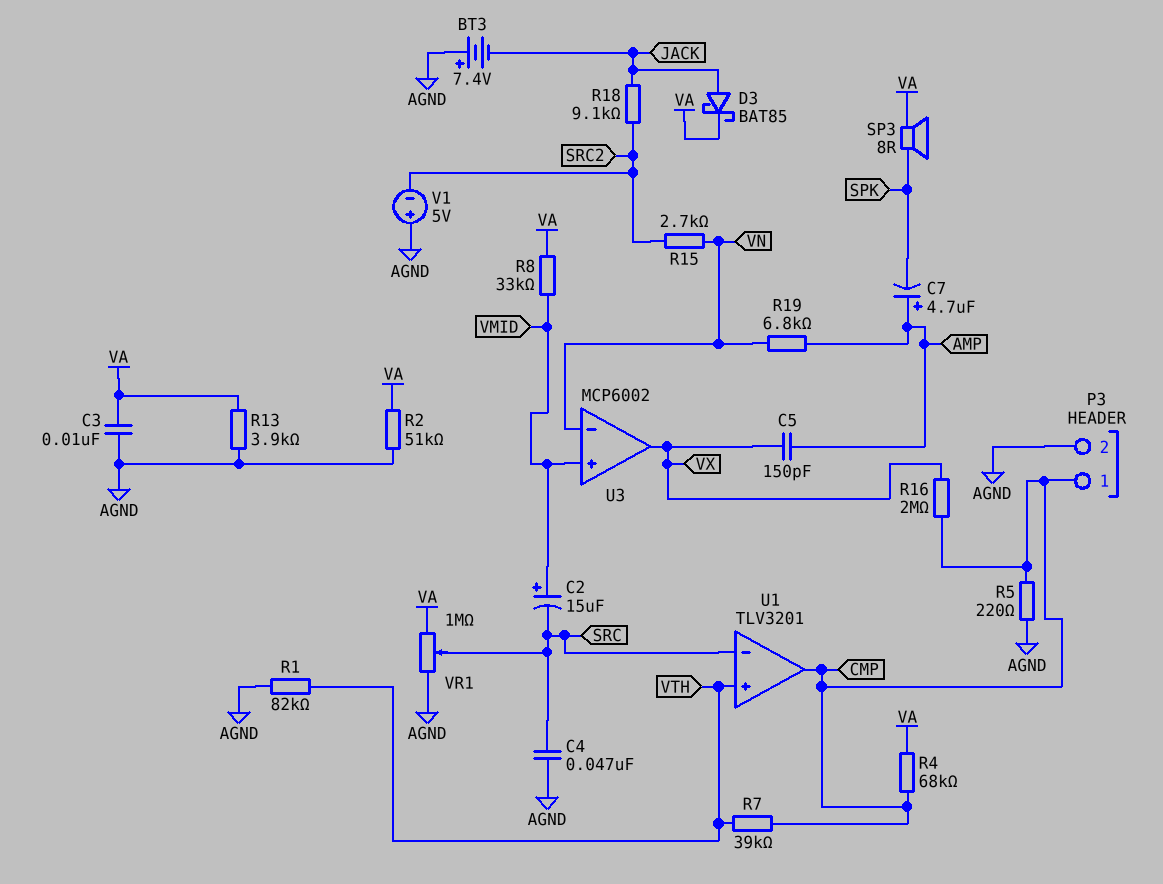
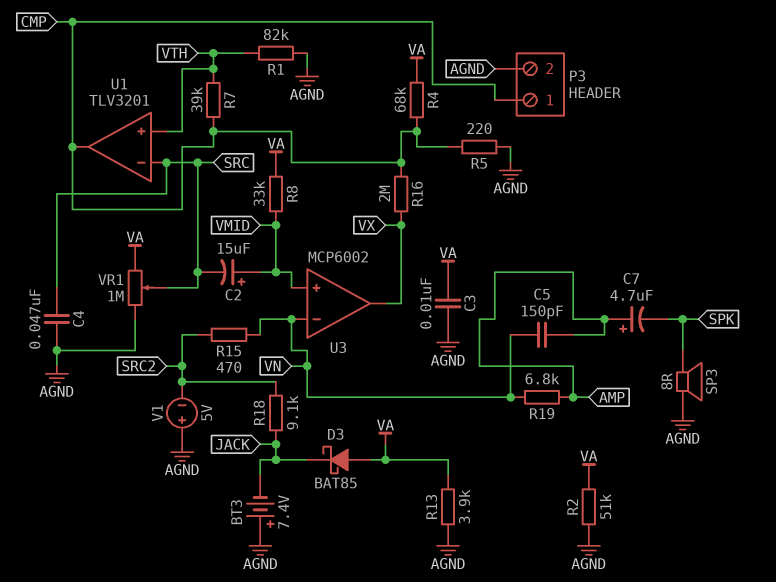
C5: 150pF (AMP, VX) -> 150pF (AMP, VN)
D3: schottky BAT85 (A JACK, K VA) -> schottky BAT85 (A VA, K JACK)
R15: 2.7k (SRC2, VN) -> 470 (SRC2, VN)
SP3: speaker 8R (SPK, VA) -> speaker 8R (AGND, SPK)

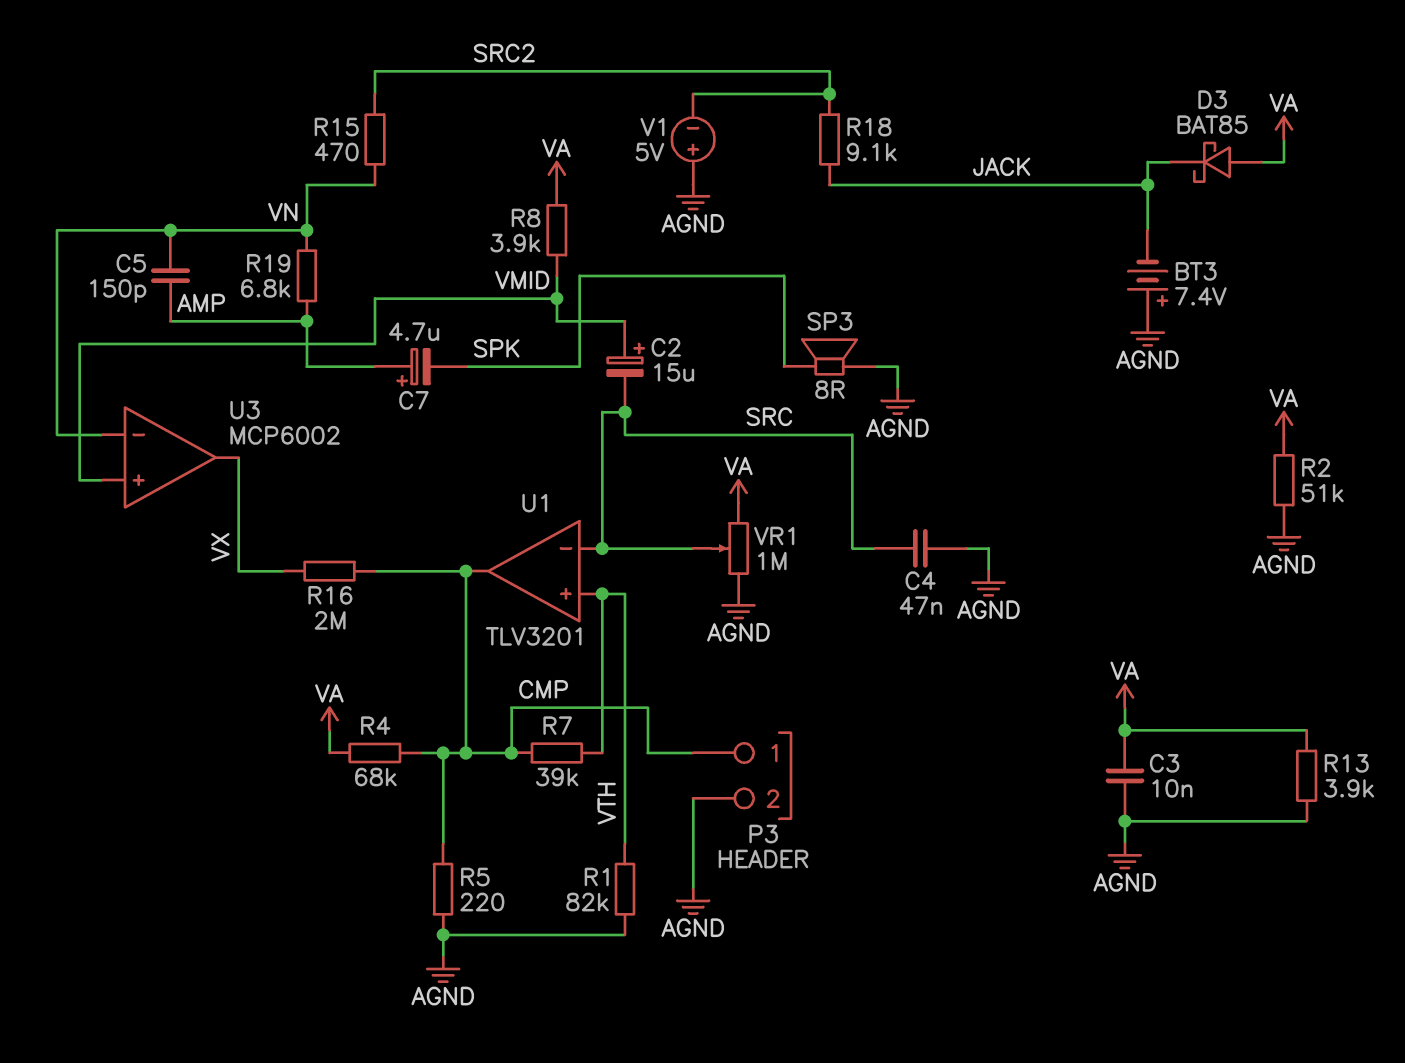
R8: 33k (VA, VMID) -> 3.9k (VA, VMID)

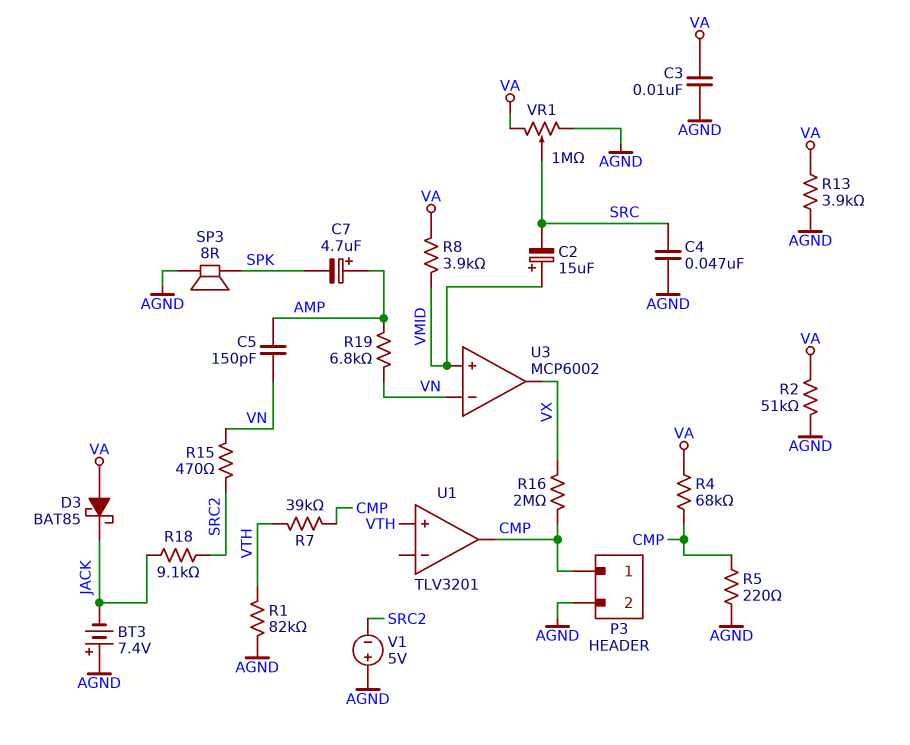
U1 pin in-: SRC -> none

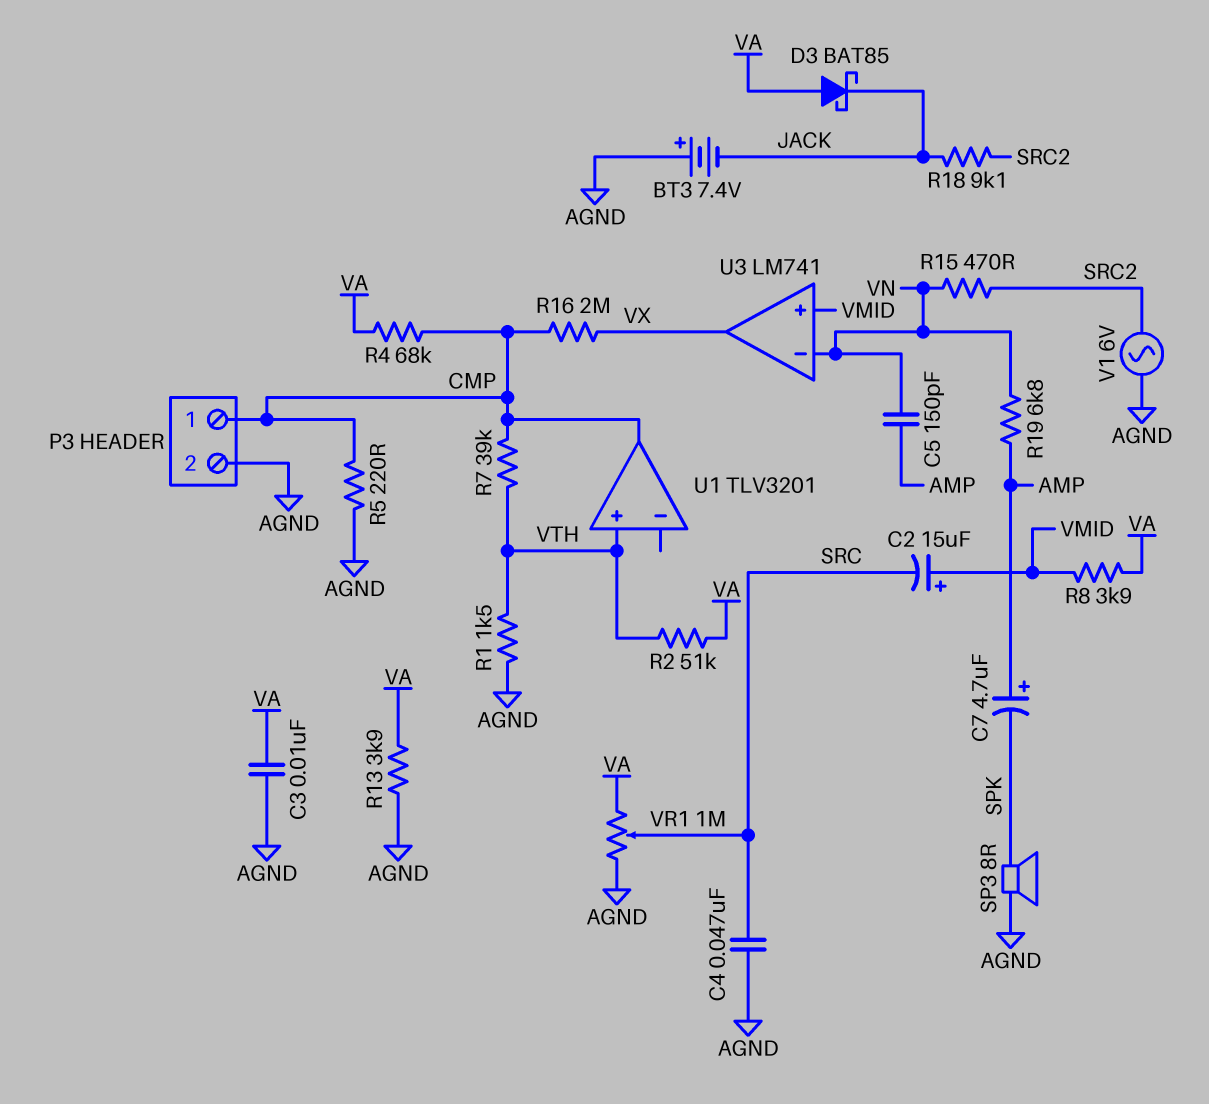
R1: 82k (AGND, VTH) -> 1.5k (AGND, VTH)
R2: 51k (AGND, VA) -> 51k (VA, VTH)
U3: MCP6002 -> LM741
V1: 5V (plus AGND, minus SRC2) -> AC 6V (AGND, SRC2)

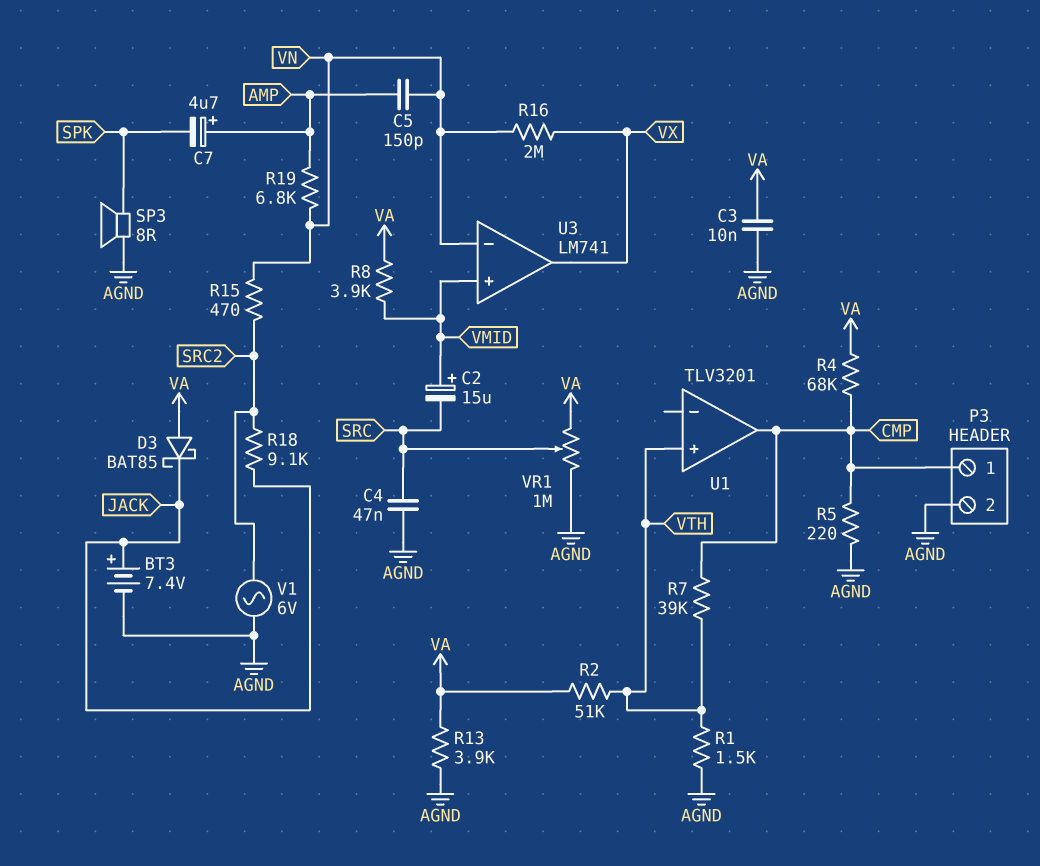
BT3: 7.4V (plus AGND, minus JACK) -> 7.4V (plus JACK, minus AGND)
R16: 2M (CMP, VX) -> 2M (VN, VX)

